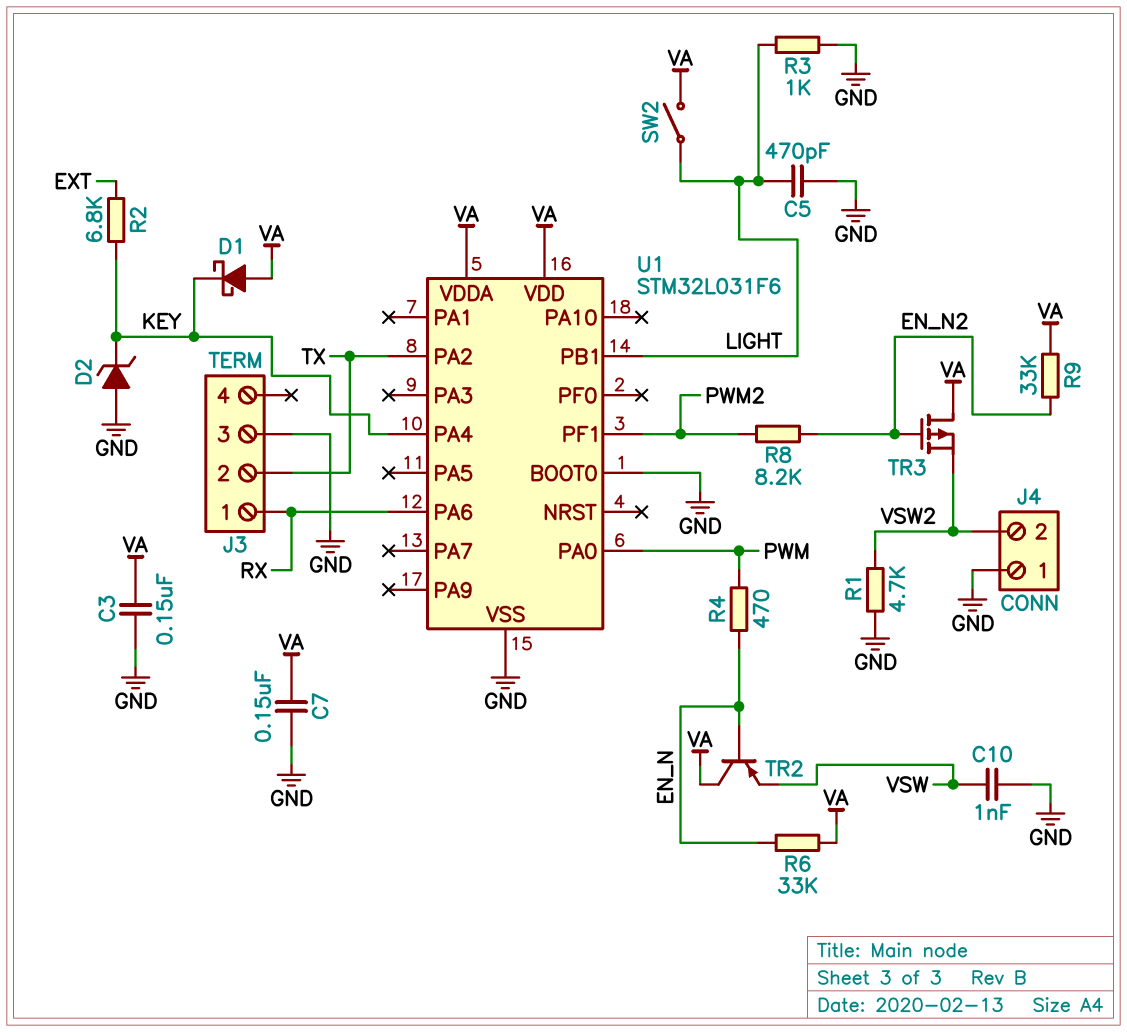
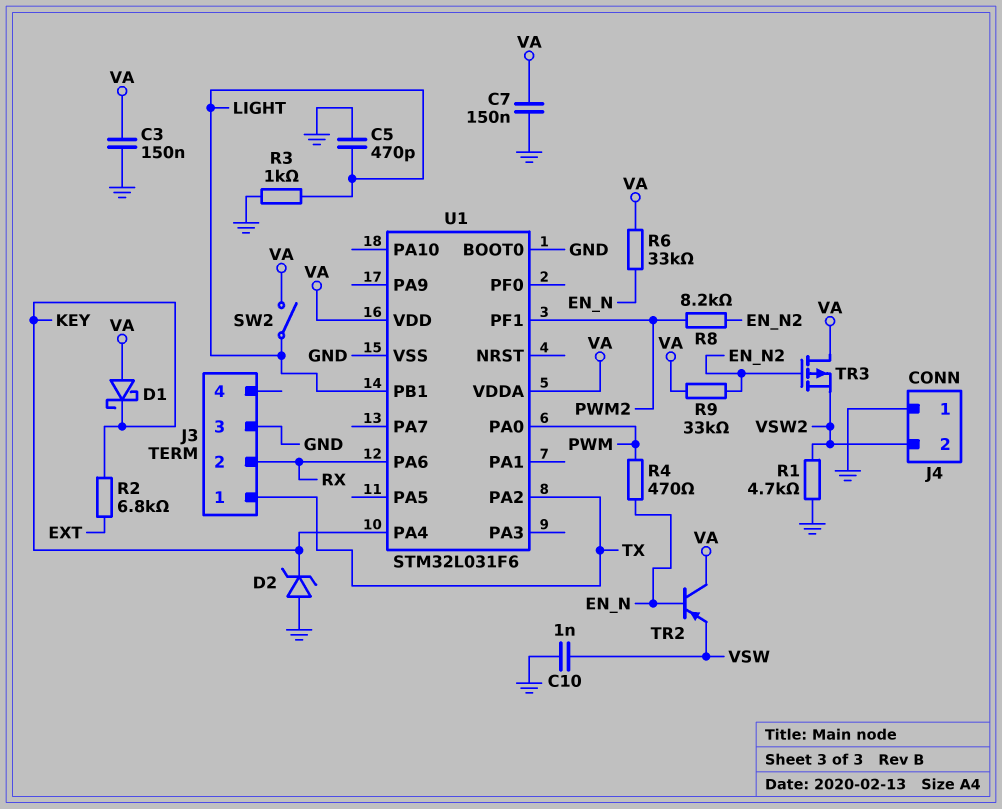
J3 pin 1: RX -> TX
J3 pin 2: TX -> RX

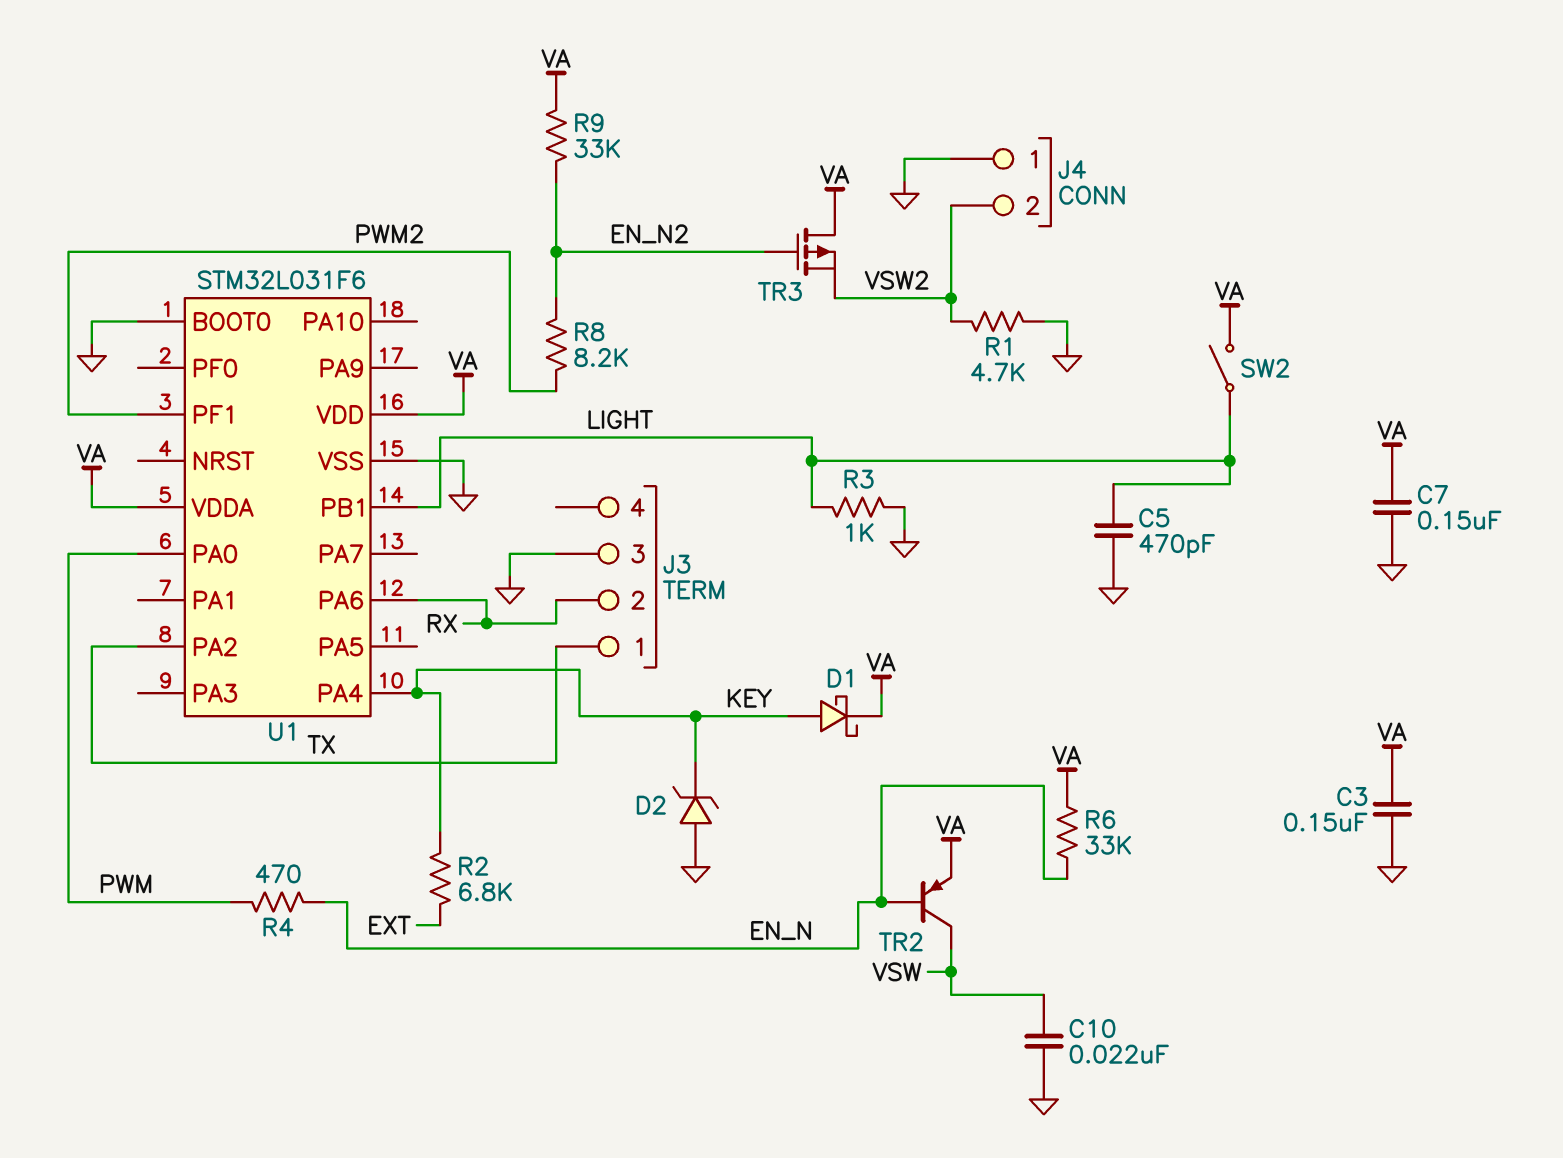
C10: 1nF (GND, VSW) -> 22nF (GND, VSW)
D1: schottky (A VA, K KEY) -> schottky (A KEY, K VA)
TR2: PNP (B EN_N, C VA, E VSW) -> PNP (B EN_N, C VSW, E VA)

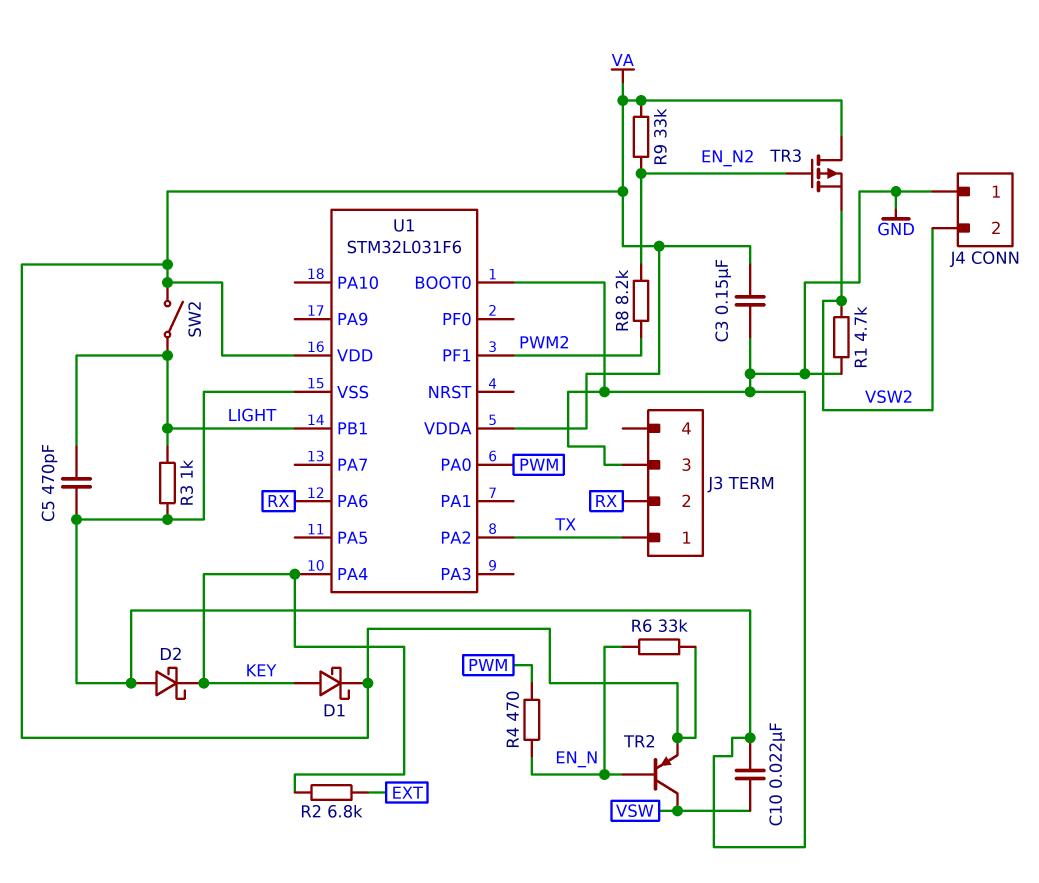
C7: 150nF (GND, VA) -> none
D2: zener (A GND, K KEY) -> schottky (A GND, K KEY)

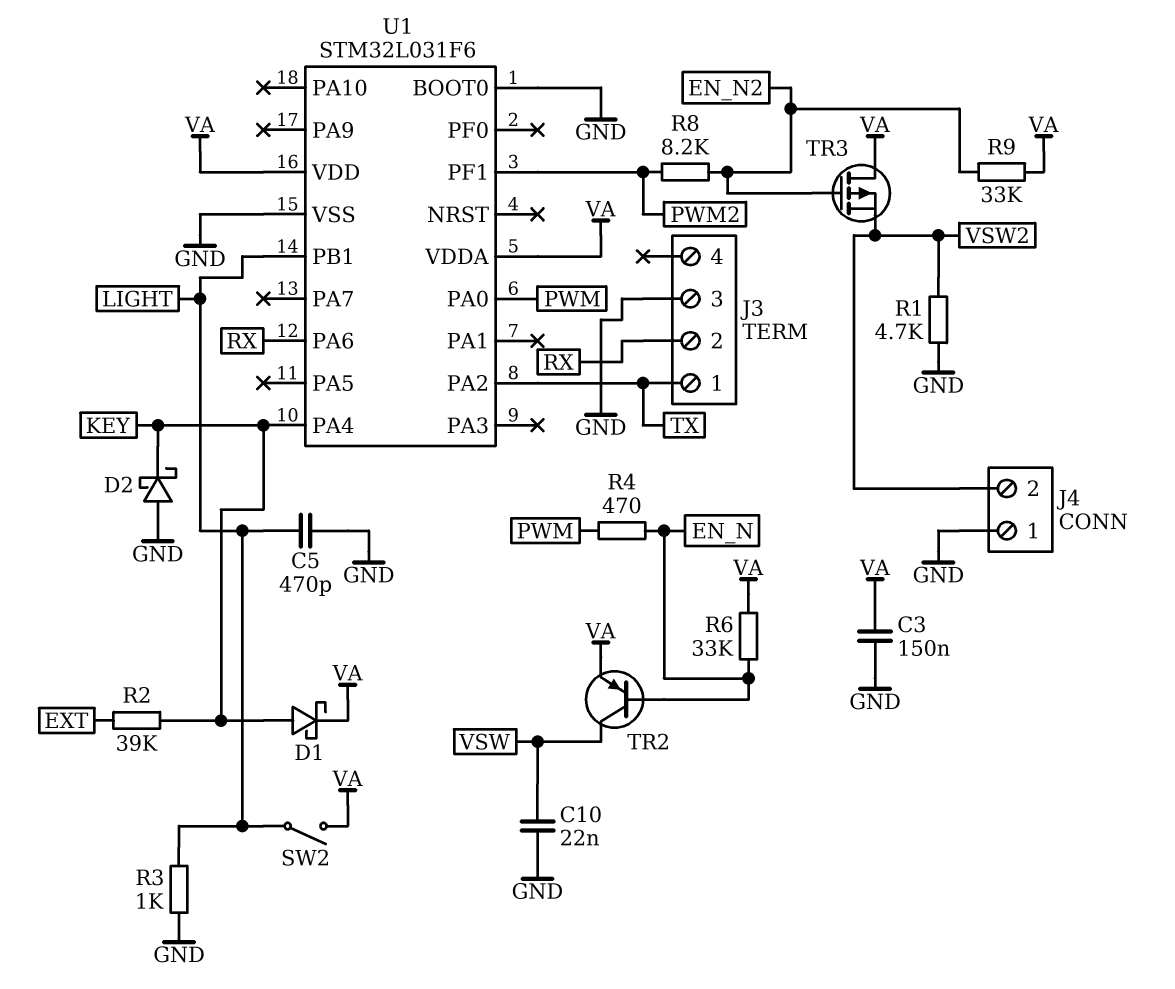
R2: 6.8k (EXT, KEY) -> 39k (EXT, KEY)

